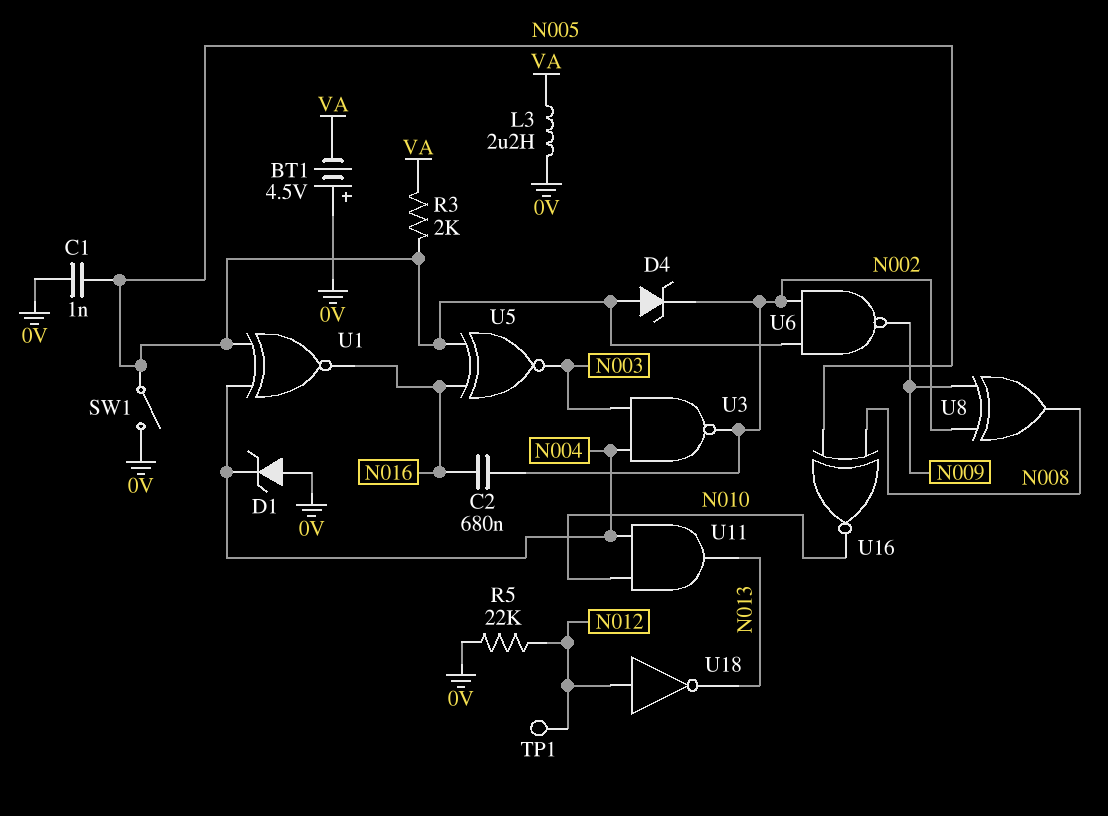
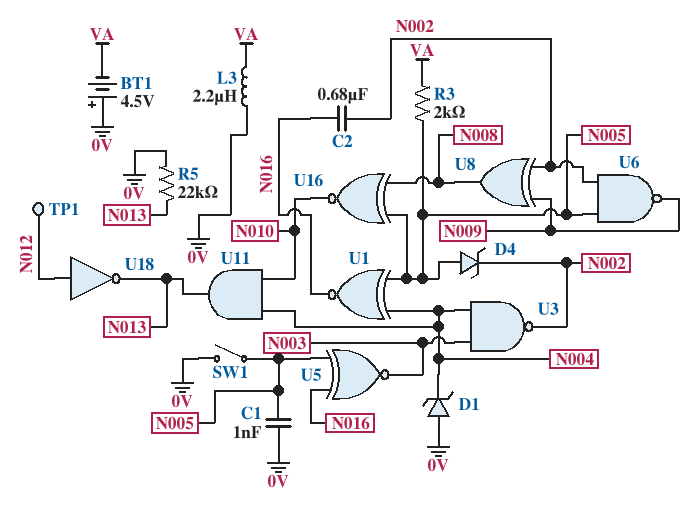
R5: 22k (0V, N012) -> 22k (0V, N013)

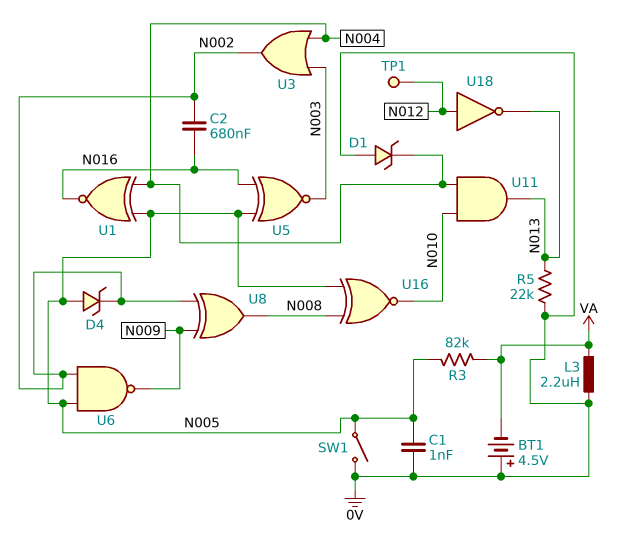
R3: 2k (N005, VA) -> 82k (N005, VA)
U3: NAND (in N003, in N004, out N002) -> OR (in N003, in N004, out N002)

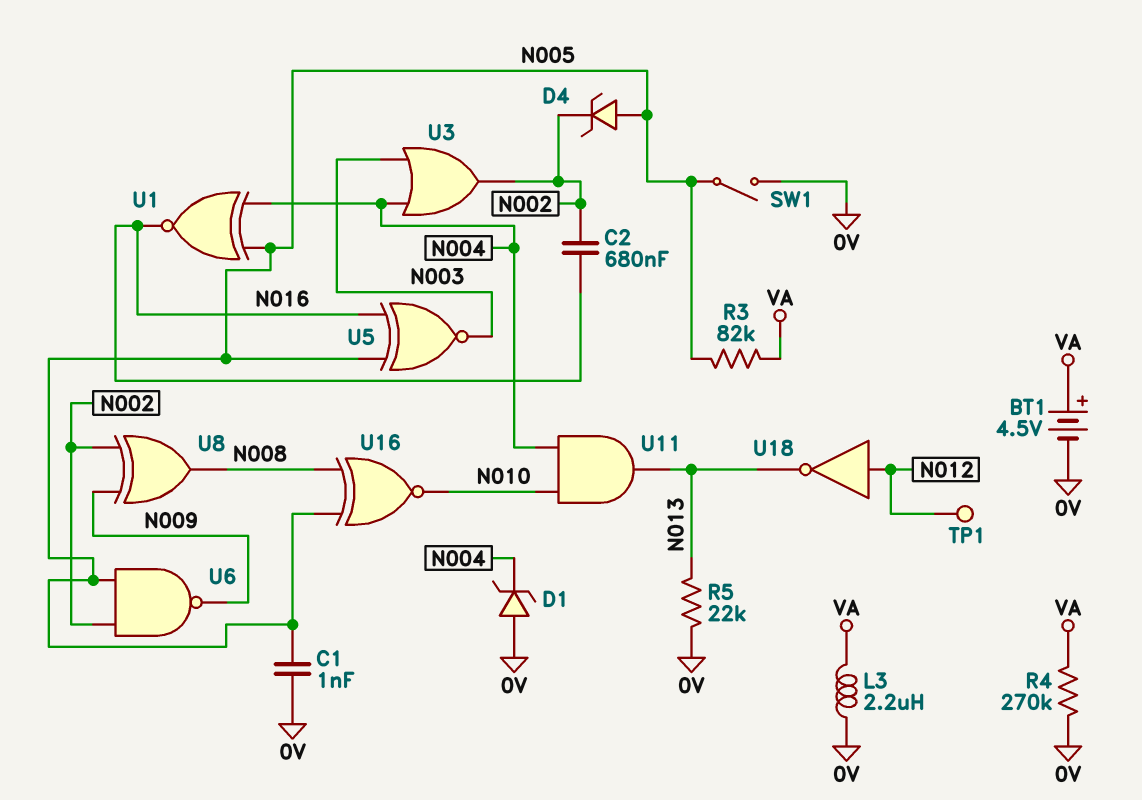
BT1: 4.5V (plus 0V, minus VA) -> 4.5V (plus VA, minus 0V)
R4: none -> 270k (0V, VA)

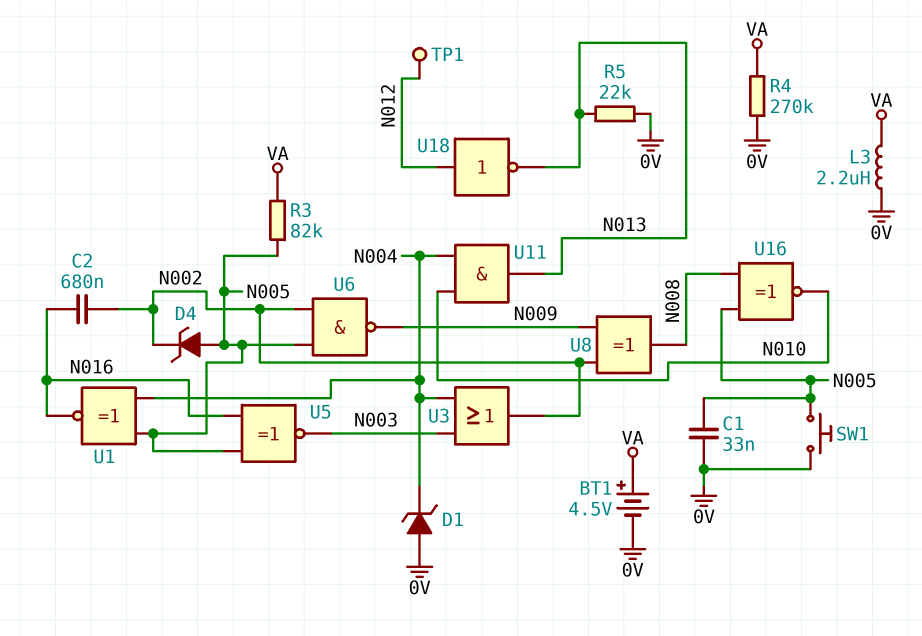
C1: 1nF (0V, N005) -> 33nF (0V, N005)
SW1: switch (0V, N005) -> button (0V, N005)

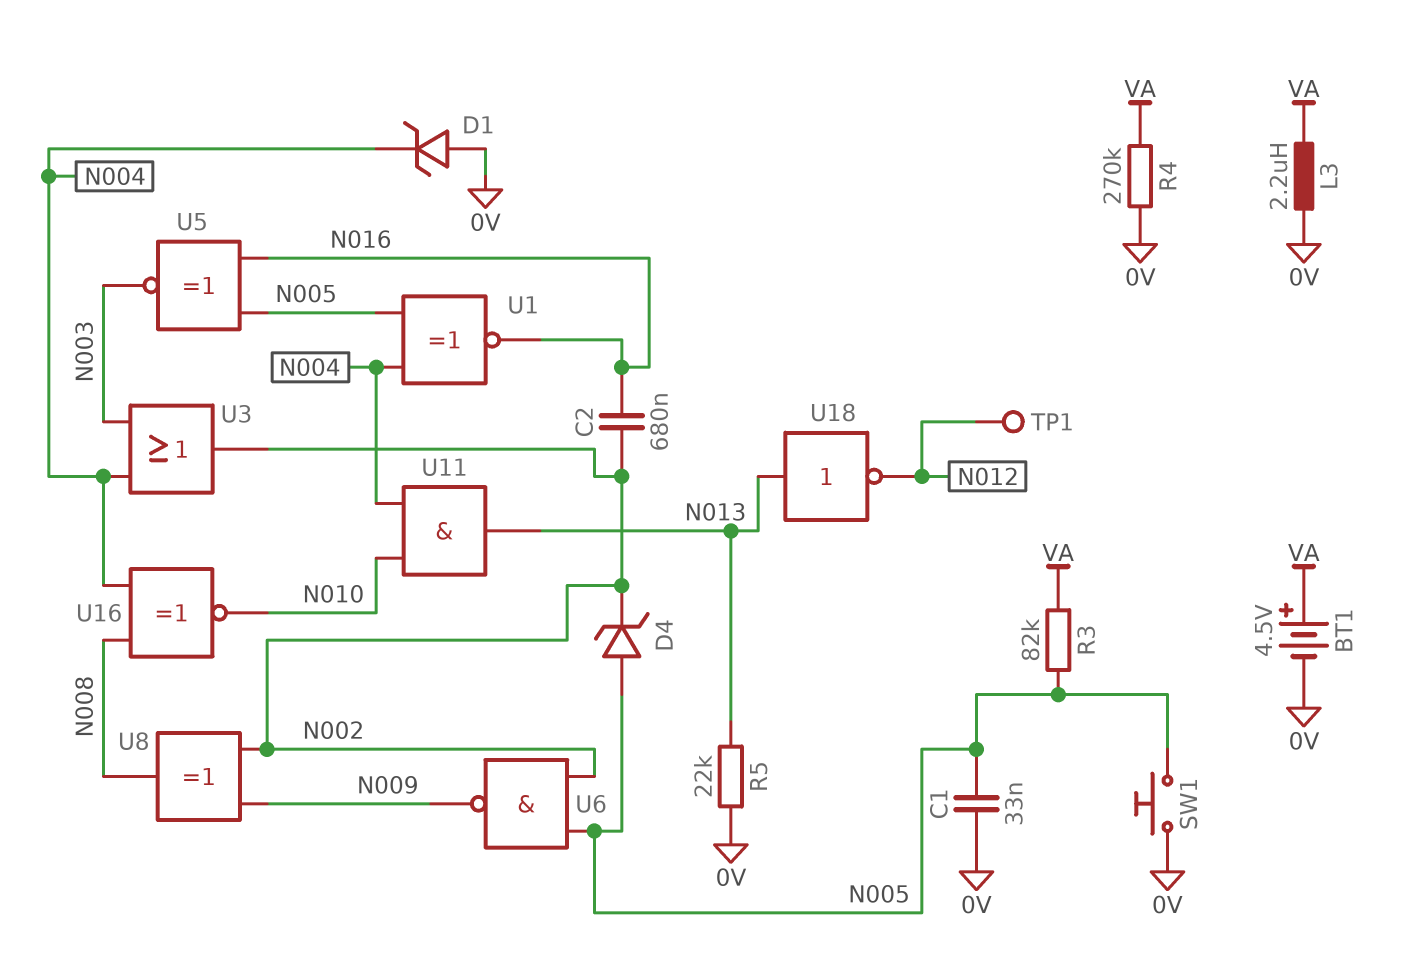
U16: XNOR (in N005, in N008, out N010) -> XNOR (in N004, in N008, out N010)
U18: NOT (in N012, out N013) -> NOT (in N013, out N012)

